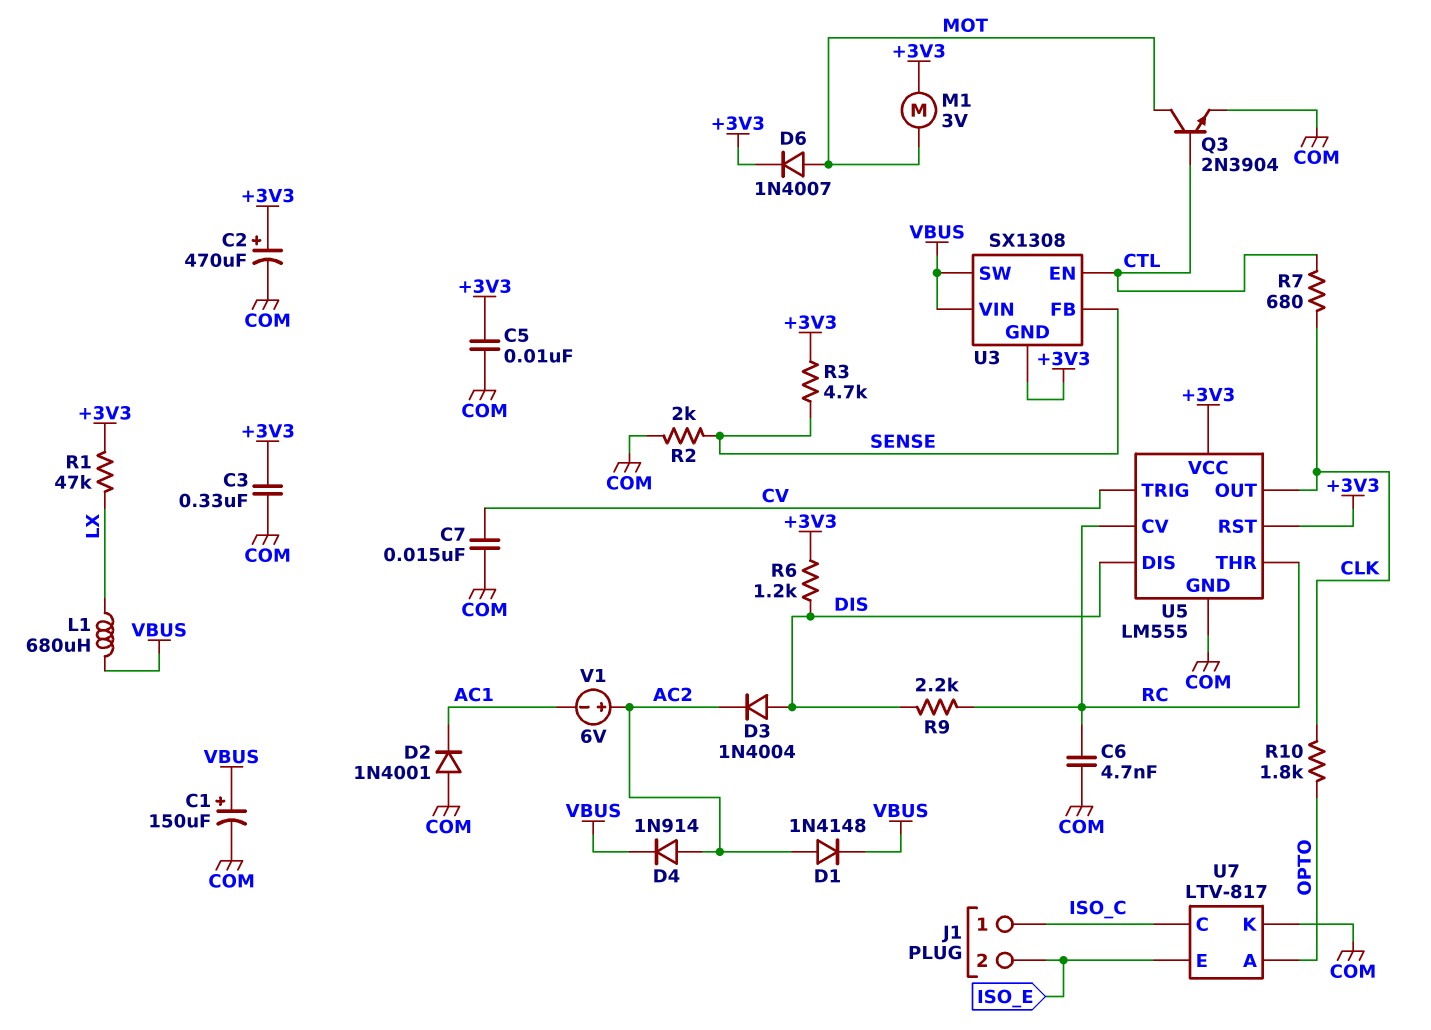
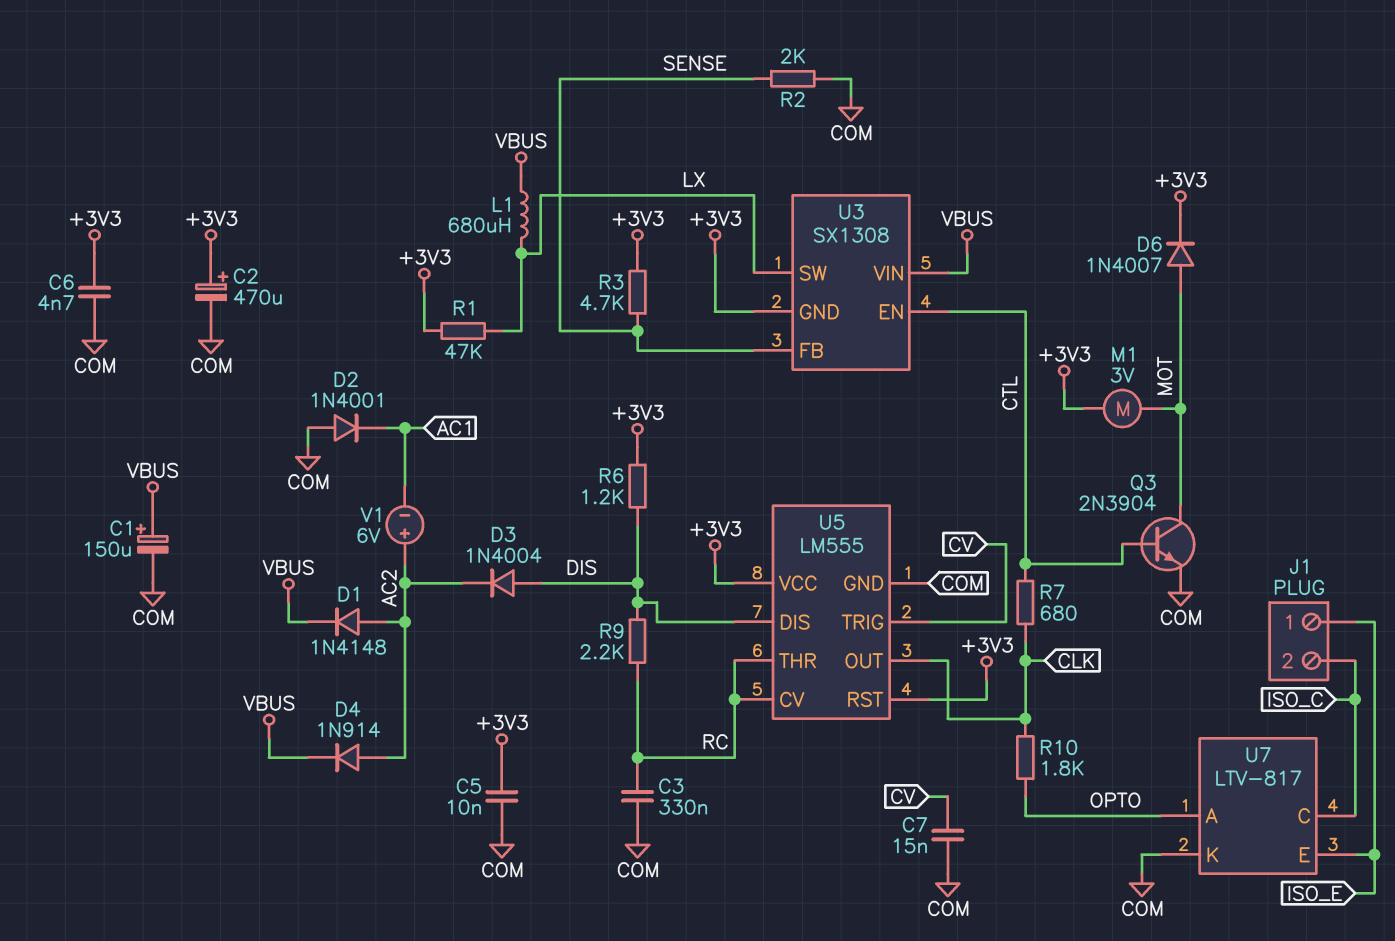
C3: 330nF (+3V3, COM) -> 330nF (COM, RC)
C6: 4.7nF (COM, RC) -> 4.7nF (+3V3, COM)
J1 pin 1: ISO_C -> ISO_E
J1 pin 2: ISO_E -> ISO_C
U3 pin SW: VBUS -> LX

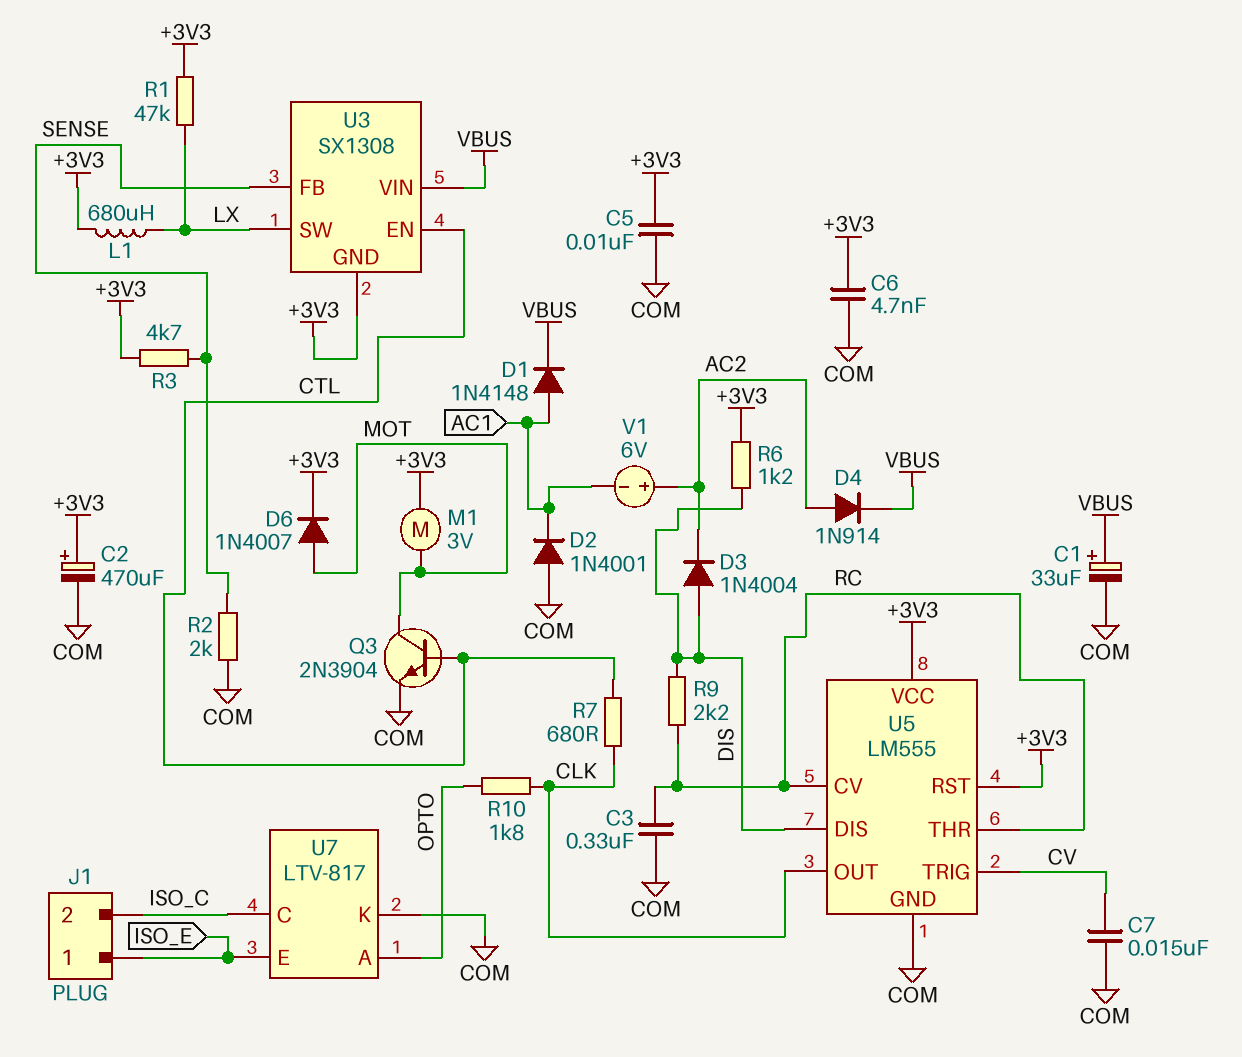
C1: 150uF (plus VBUS, minus COM) -> 33uF (plus VBUS, minus COM)
D1: diode 1N4148 (A AC2, K VBUS) -> diode 1N4148 (A AC1, K VBUS)
L1: 680uH (LX, VBUS) -> 680uH (+3V3, LX)

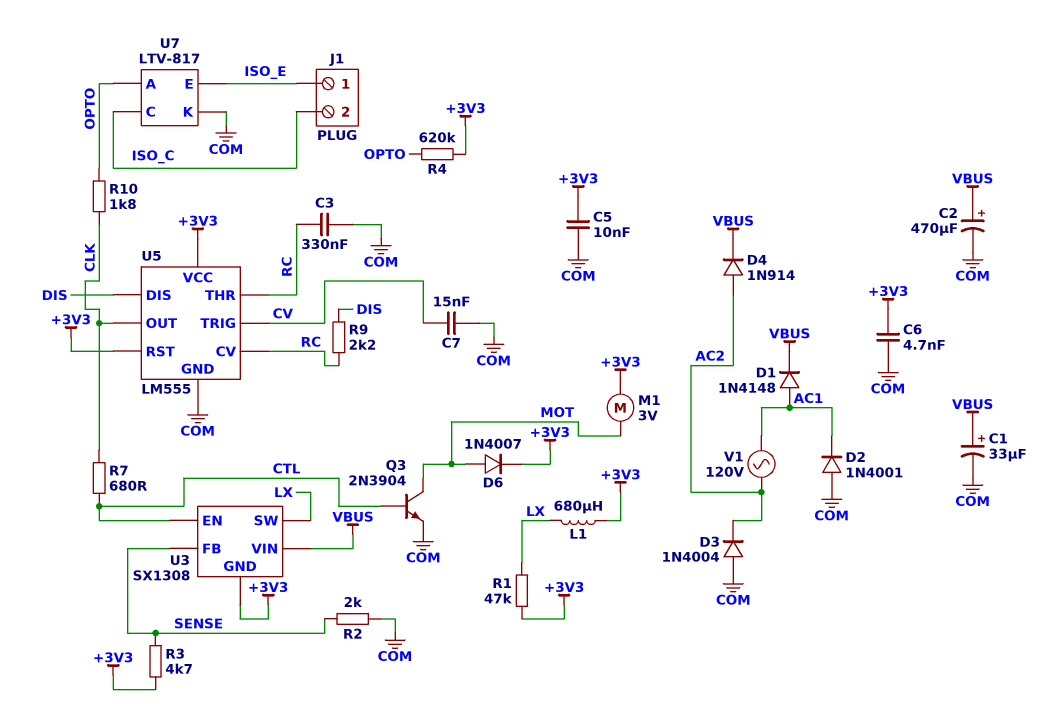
C2: 470uF (plus +3V3, minus COM) -> 470uF (plus VBUS, minus COM)
D3: diode 1N4004 (A DIS, K AC2) -> diode 1N4004 (A COM, K AC2)
R4: none -> 620k (+3V3, OPTO)
R6: 1.2k (+3V3, DIS) -> none
V1: 6V (plus AC2, minus AC1) -> AC 120V (AC1, AC2)

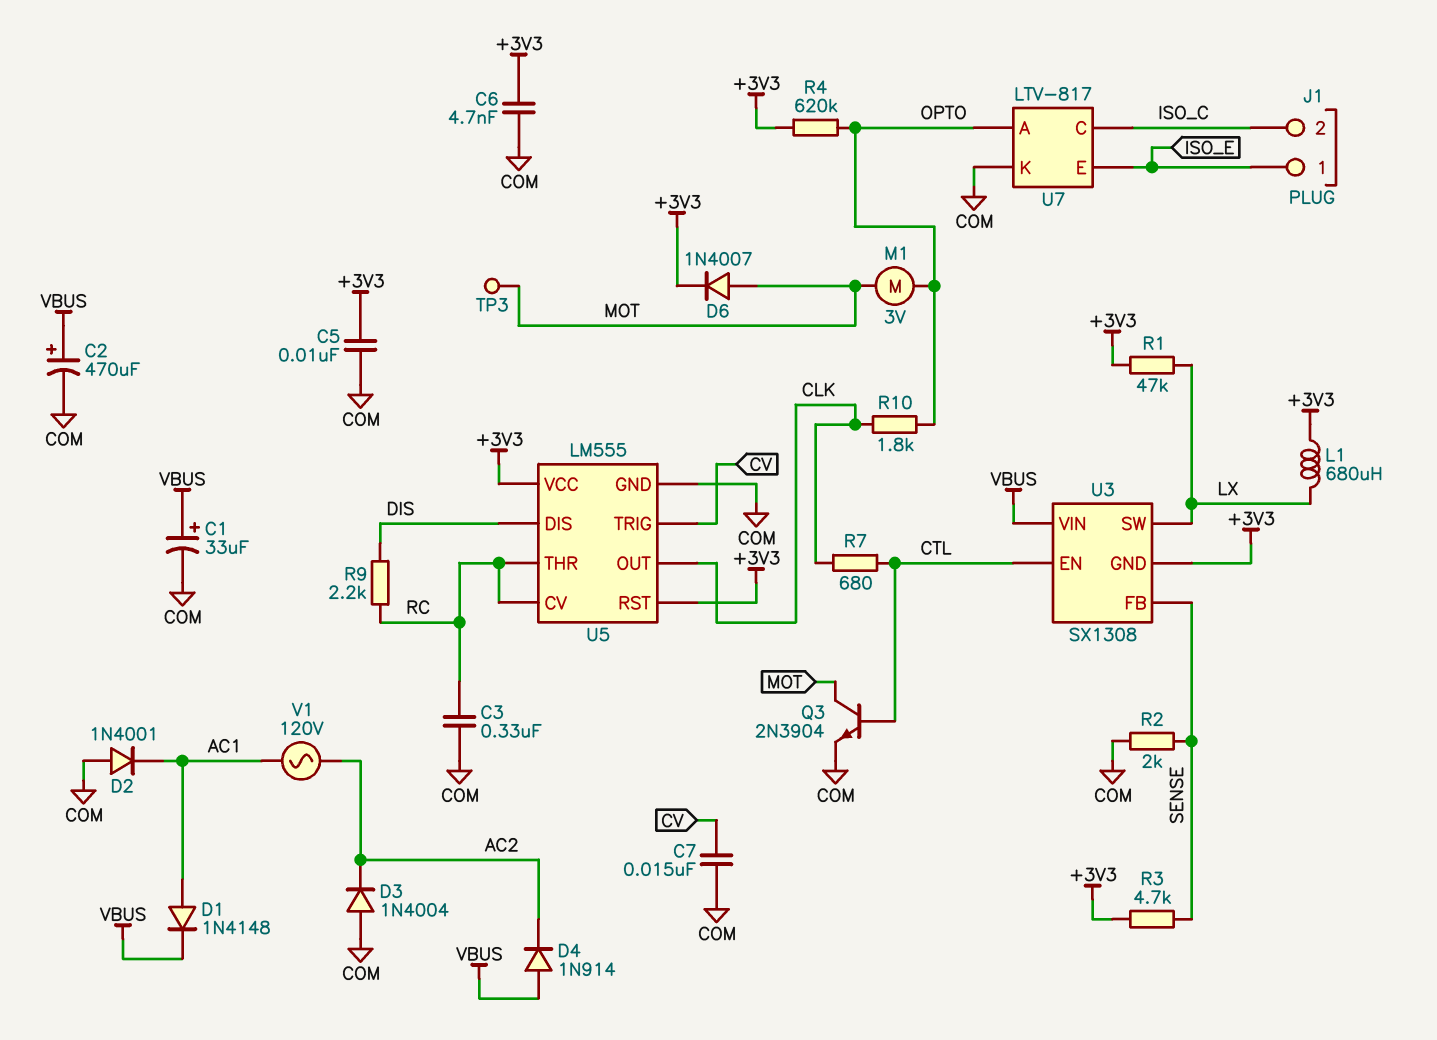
D4: diode 1N914 (A AC2, K VBUS) -> diode 1N914 (A VBUS, K AC2)
M1: motor 3V (+3V3, MOT) -> motor 3V (MOT, OPTO)
TP3: none -> test point (MOT)

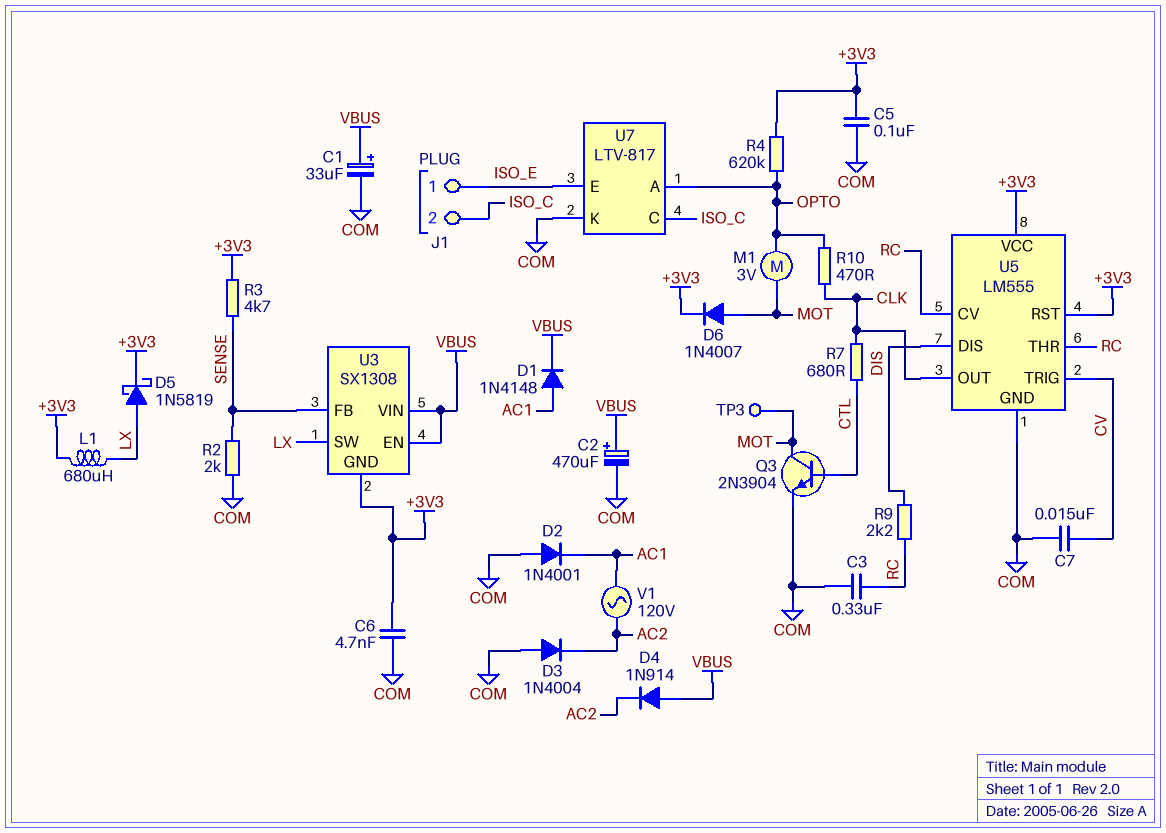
C5: 10nF (+3V3, COM) -> 100nF (+3V3, COM)
D5: none -> schottky 1N5819 (A LX, K +3V3)
R1: 47k (+3V3, LX) -> none
R10: 1.8k (CLK, OPTO) -> 470 (CLK, OPTO)
U3 pin EN: CTL -> VBUS

